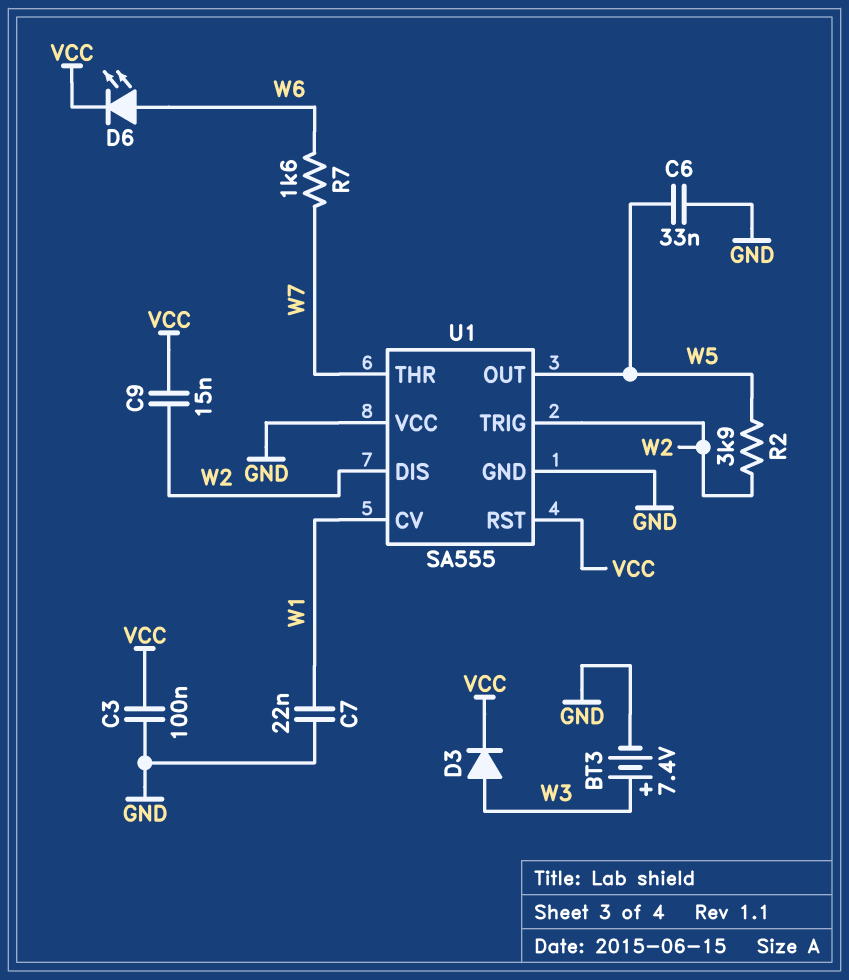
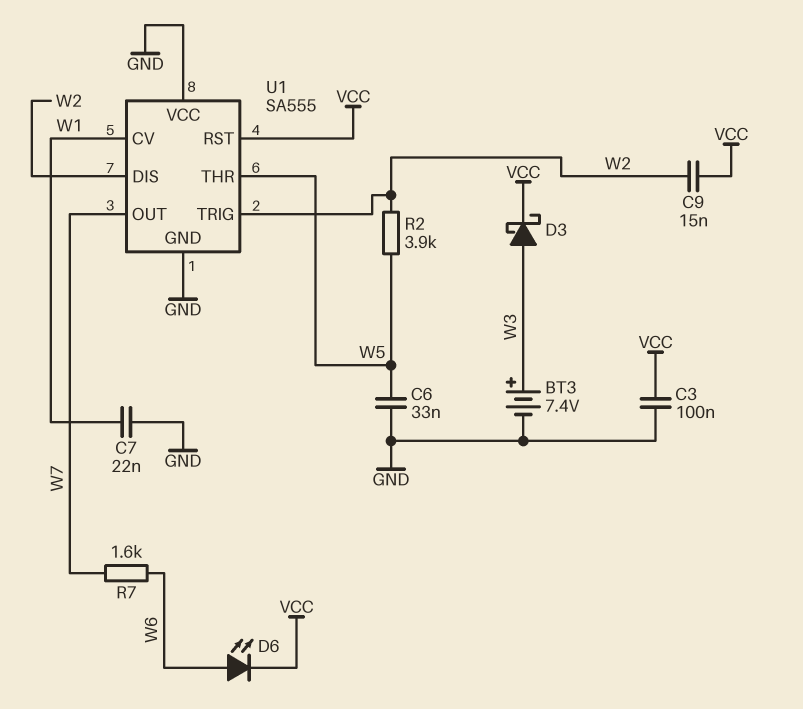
D3: diode (A W3, K VCC) -> schottky (A W3, K VCC)
U1 pin OUT: W5 -> W7
U1 pin THR: W7 -> W5

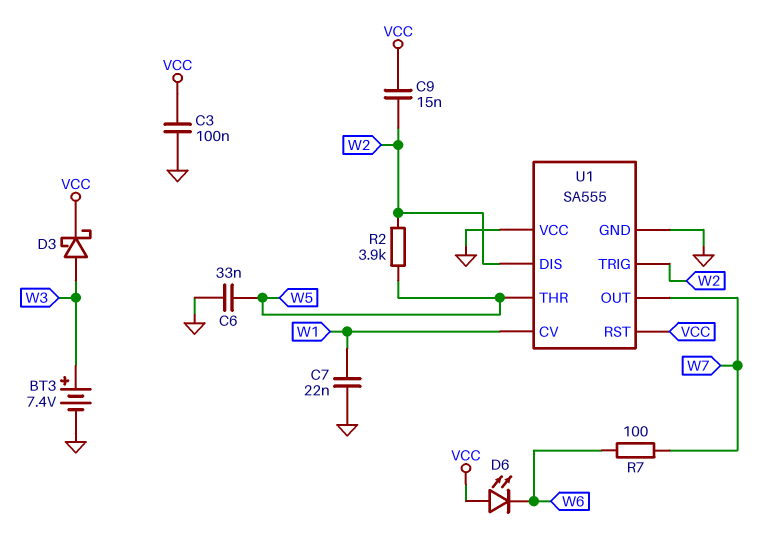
D6: LED (A W6, K VCC) -> LED (A VCC, K W6)
R7: 1.6k (W6, W7) -> 100 (W6, W7)

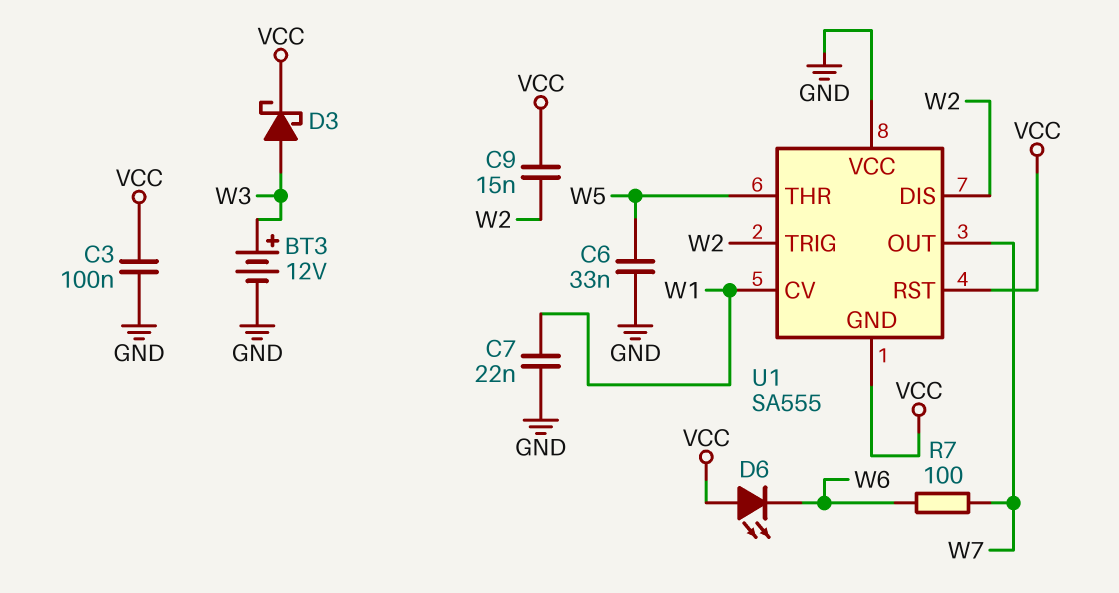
BT3: 7.4V (plus W3, minus GND) -> 12V (plus W3, minus GND)
R2: 3.9k (W2, W5) -> none
U1 pin GND: GND -> VCC

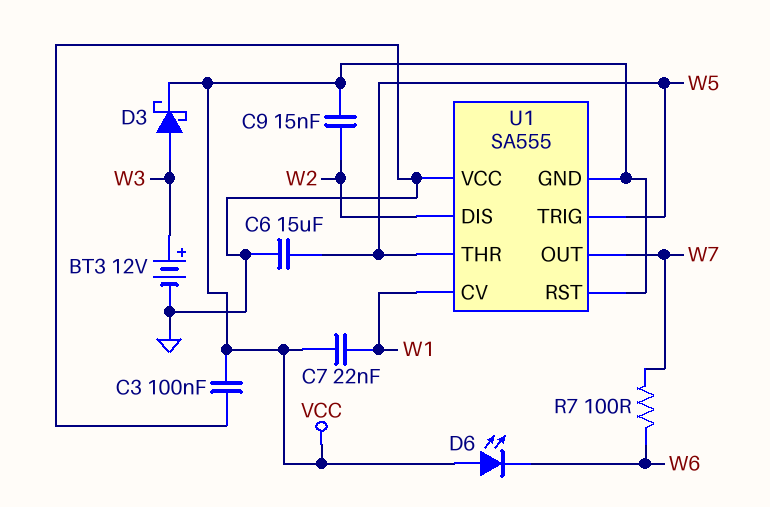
C6: 33nF (GND, W5) -> 15uF (GND, W5)
C7: 22nF (GND, W1) -> 22nF (VCC, W1)
U1 pin TRIG: W2 -> W5

